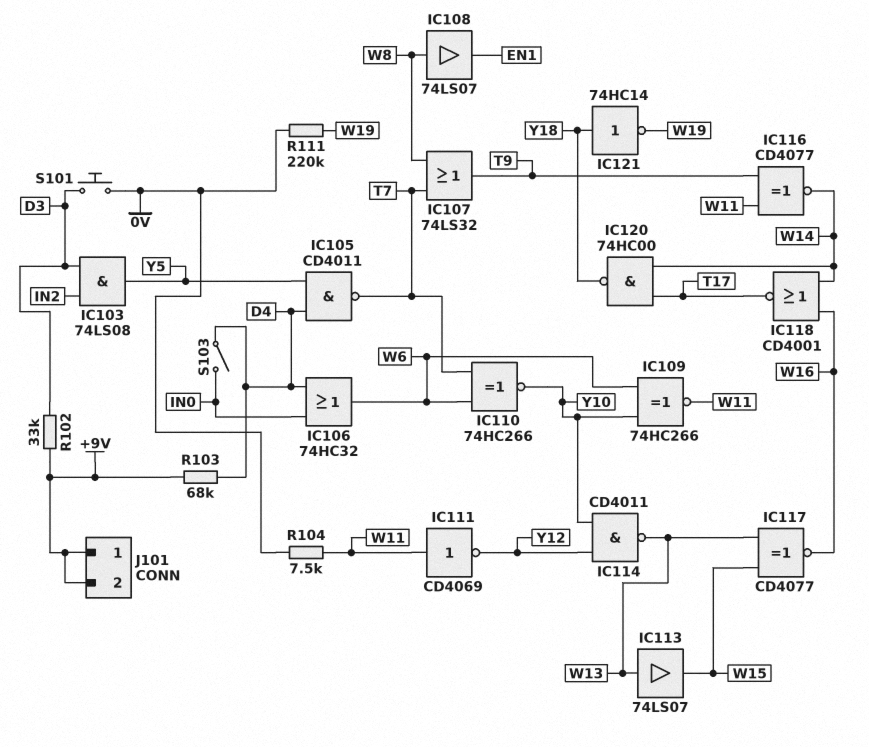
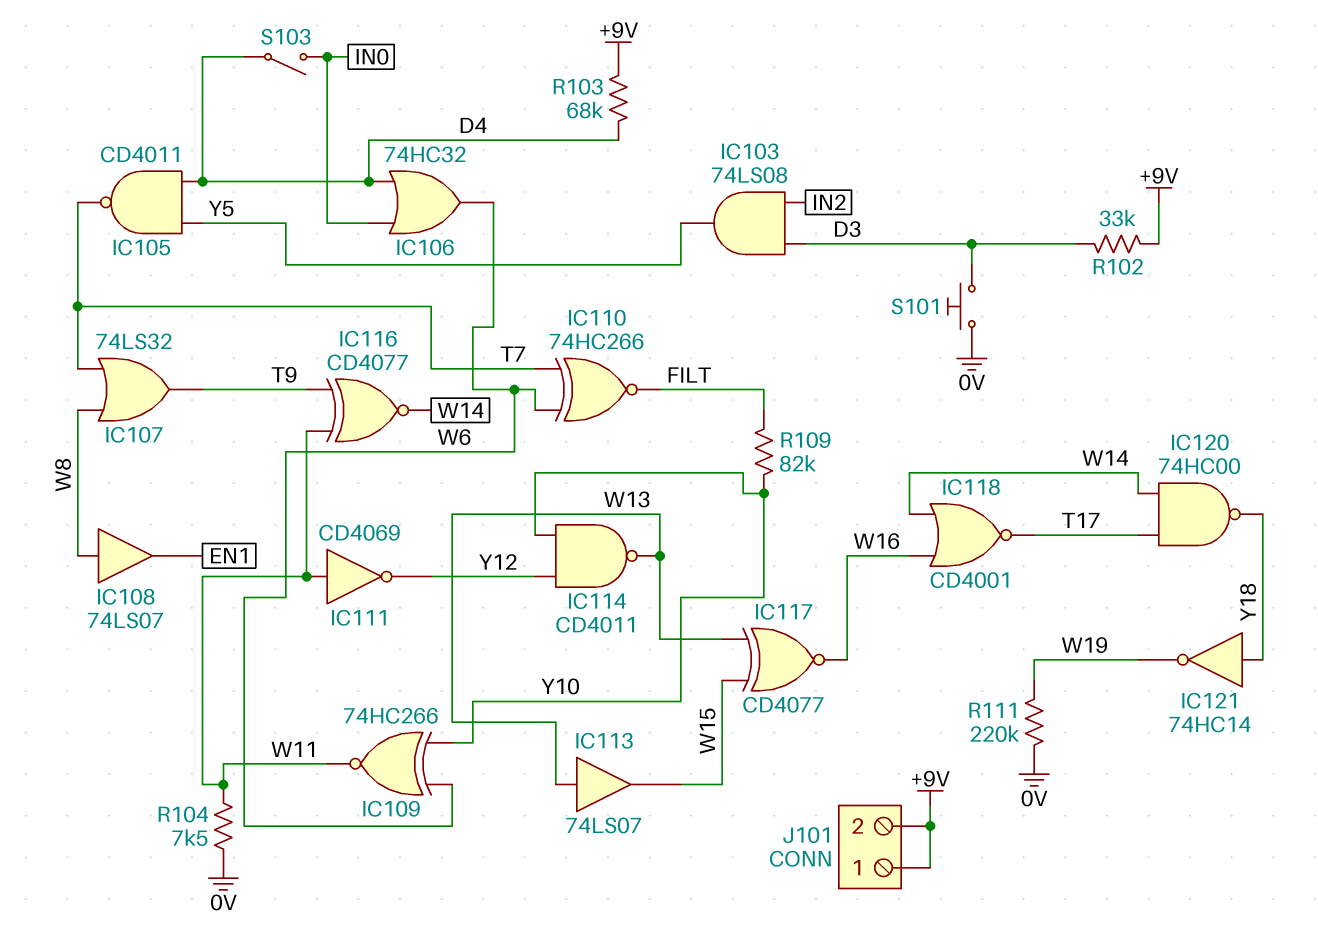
IC110: XNOR 74HC266 (in T7, in W6, out Y10) -> XNOR 74HC266 (in T7, in W6, out FILT)
R109: none -> 82k (FILT, Y10)

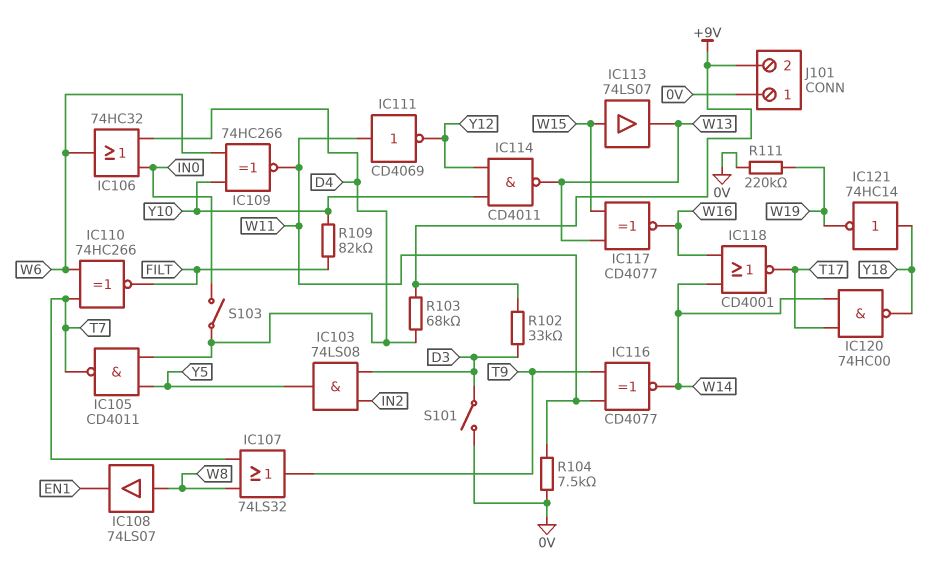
IC113: buffer 74LS07 (in W13, out W15) -> buffer 74LS07 (in W15, out W13)
J101 pin 1: +9V -> 0V
S101: button (0V, D3) -> switch (0V, D3)

